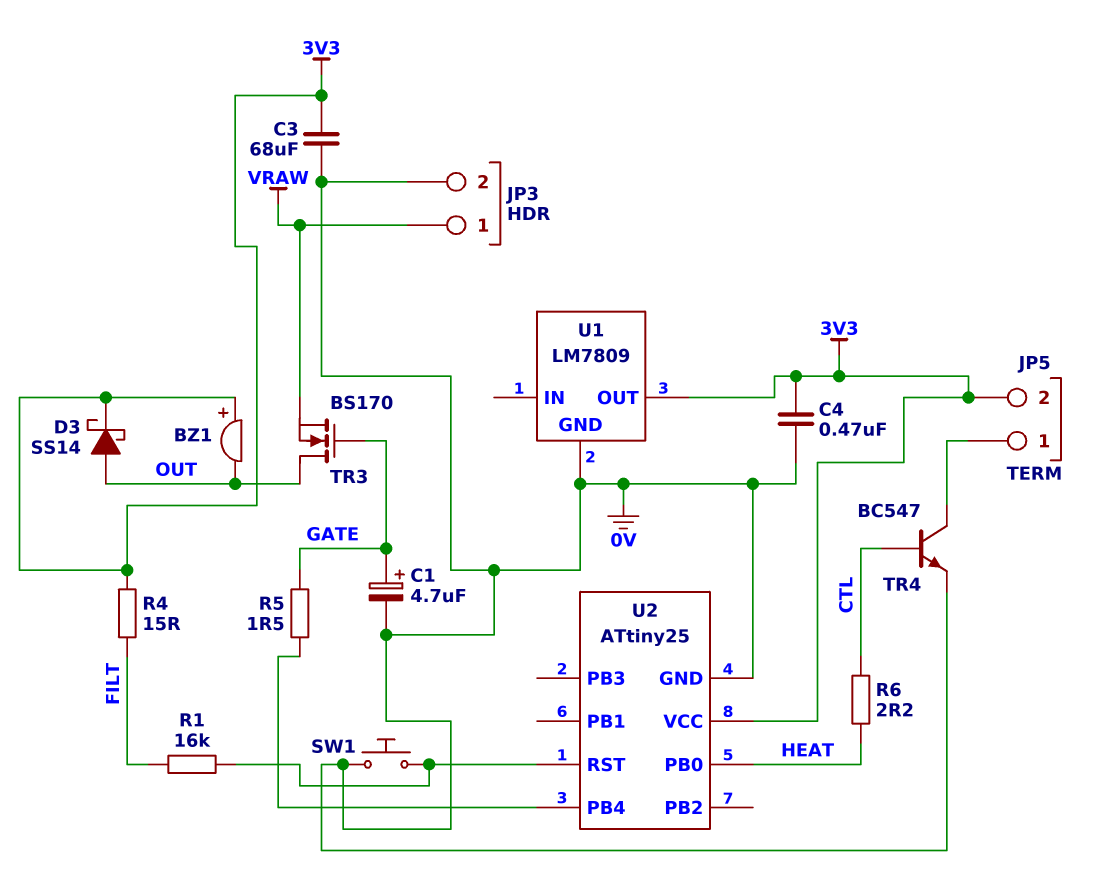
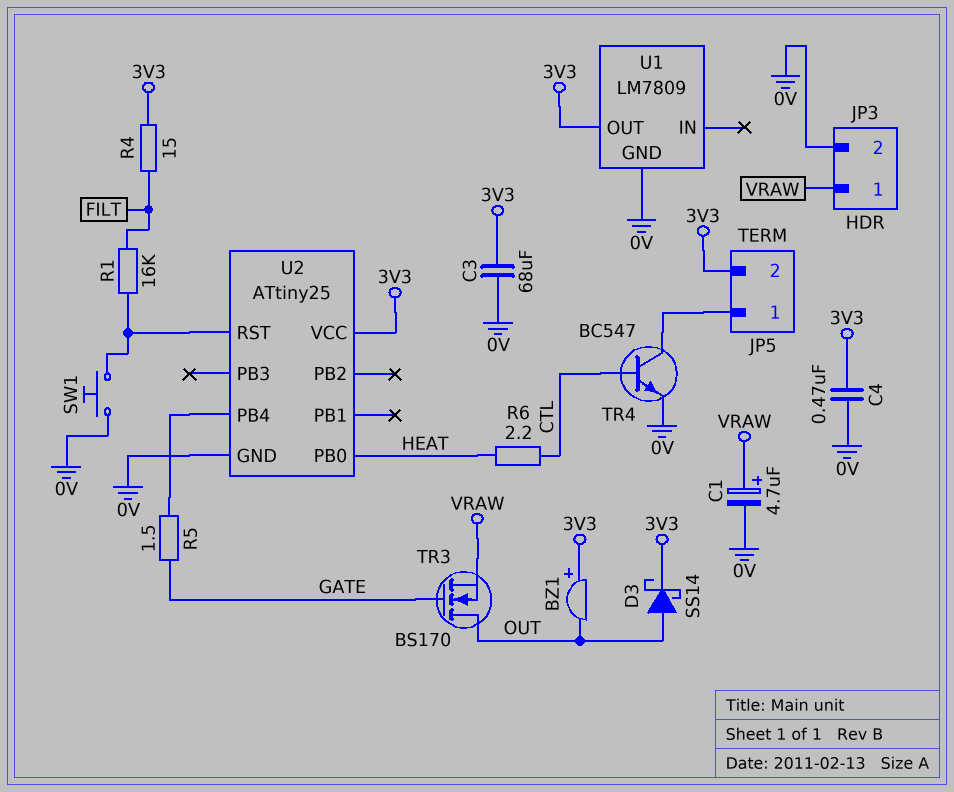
C1: 4.7uF (plus GATE, minus 0V) -> 4.7uF (plus VRAW, minus 0V)

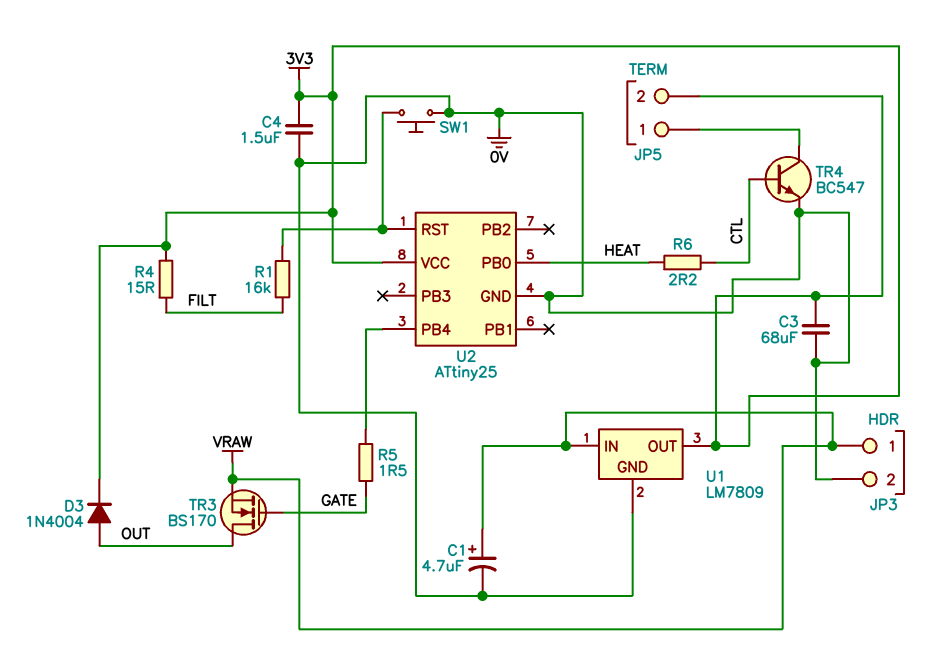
BZ1: buzzer (plus 3V3, minus OUT) -> none
C4: 470nF (0V, 3V3) -> 1.5uF (0V, 3V3)
D3: schottky SS14 (A OUT, K 3V3) -> diode 1N4004 (A OUT, K 3V3)
U1 pin IN: none -> VRAW

